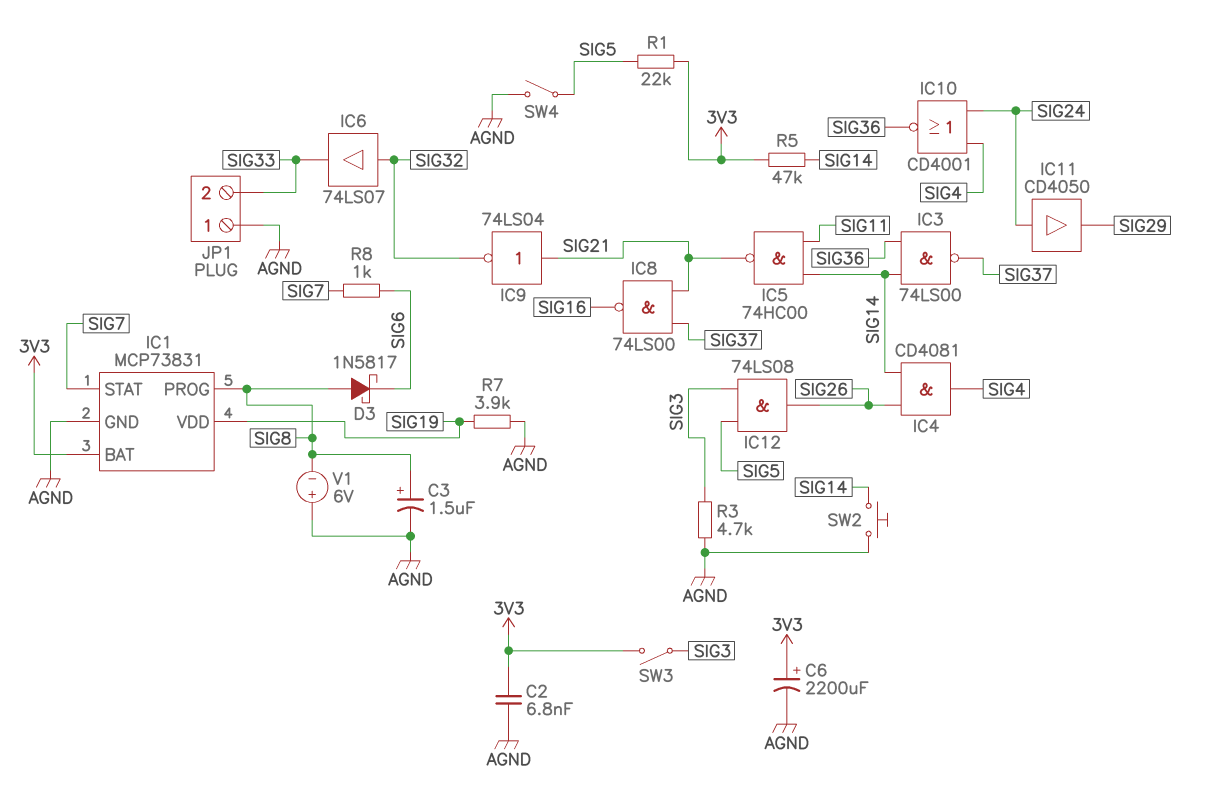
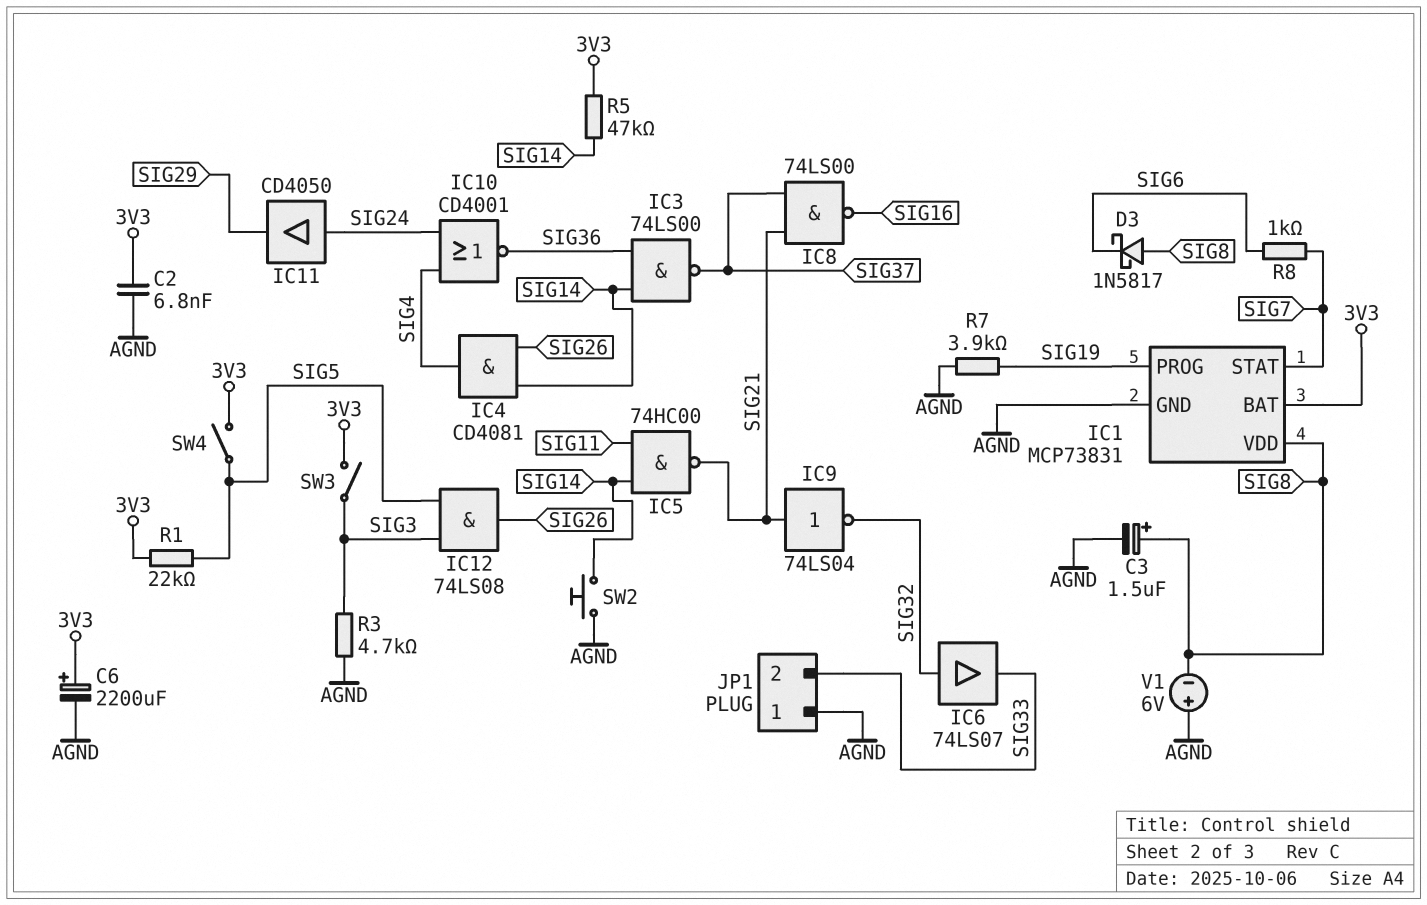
IC1 pin PROG: SIG8 -> SIG19
IC1 pin VDD: SIG19 -> SIG8
SW4: switch (AGND, SIG5) -> switch (3V3, SIG5)

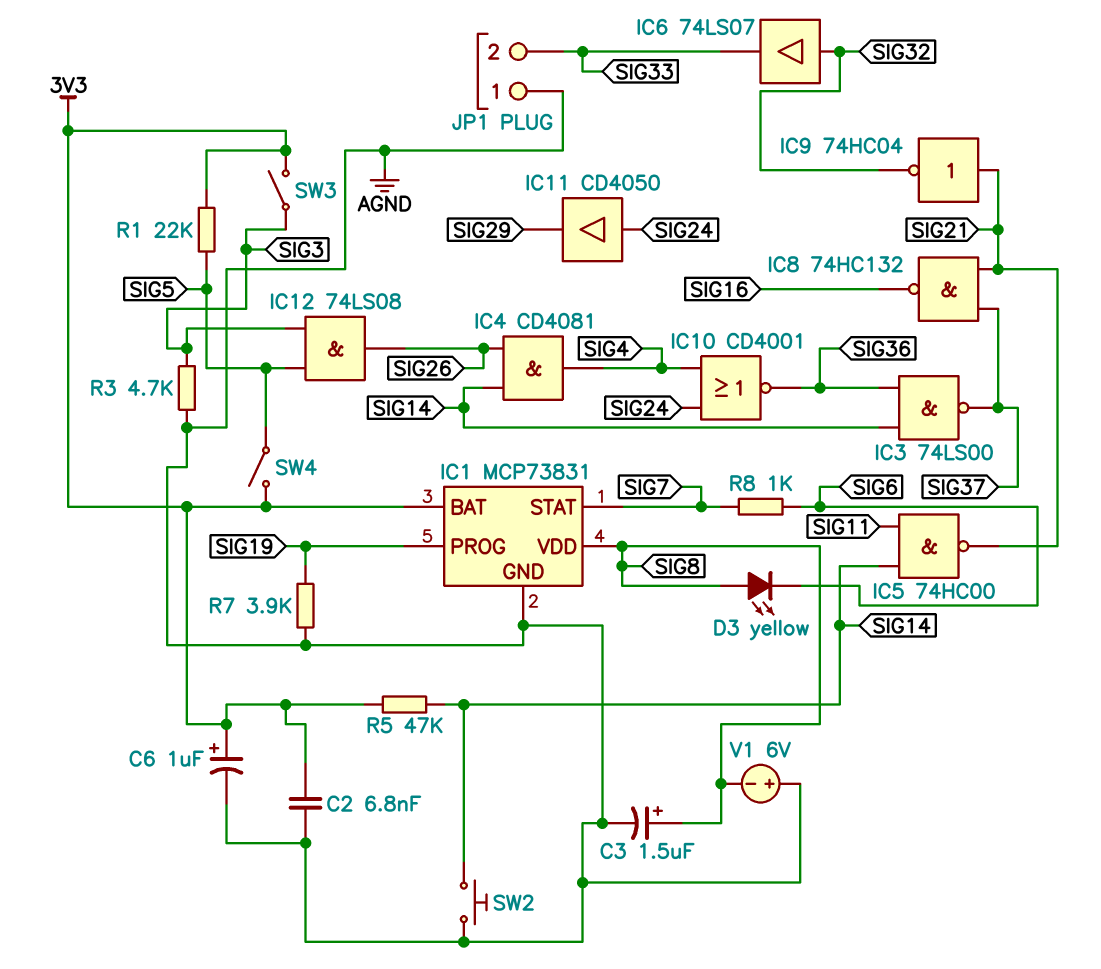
C6: 2200uF (plus 3V3, minus AGND) -> 1uF (plus 3V3, minus AGND)
D3: schottky 1N5817 (A SIG8, K SIG6) -> LED yellow (A SIG8, K SIG6)
IC8: NAND 74LS00 (in SIG21, in SIG37, out SIG16) -> NAND 74HC132 (in SIG21, in SIG37, out SIG16)
IC9: NOT 74LS04 (in SIG21, out SIG32) -> NOT 74HC04 (in SIG21, out SIG32)

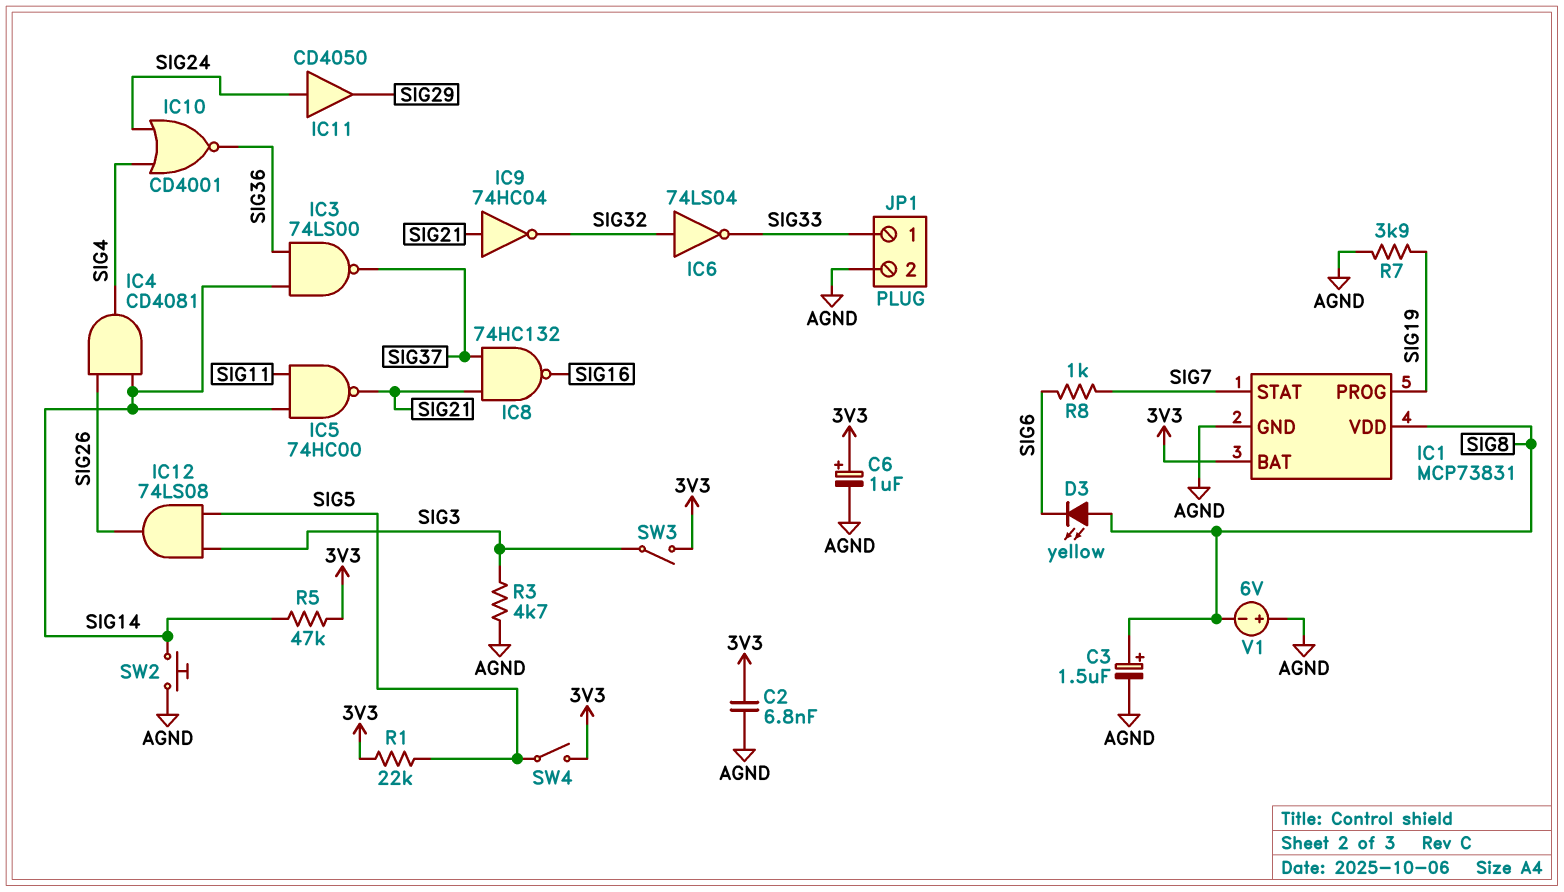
IC6: buffer 74LS07 (in SIG32, out SIG33) -> NOT 74LS04 (in SIG32, out SIG33)
JP1 pin 1: AGND -> SIG33
JP1 pin 2: SIG33 -> AGND

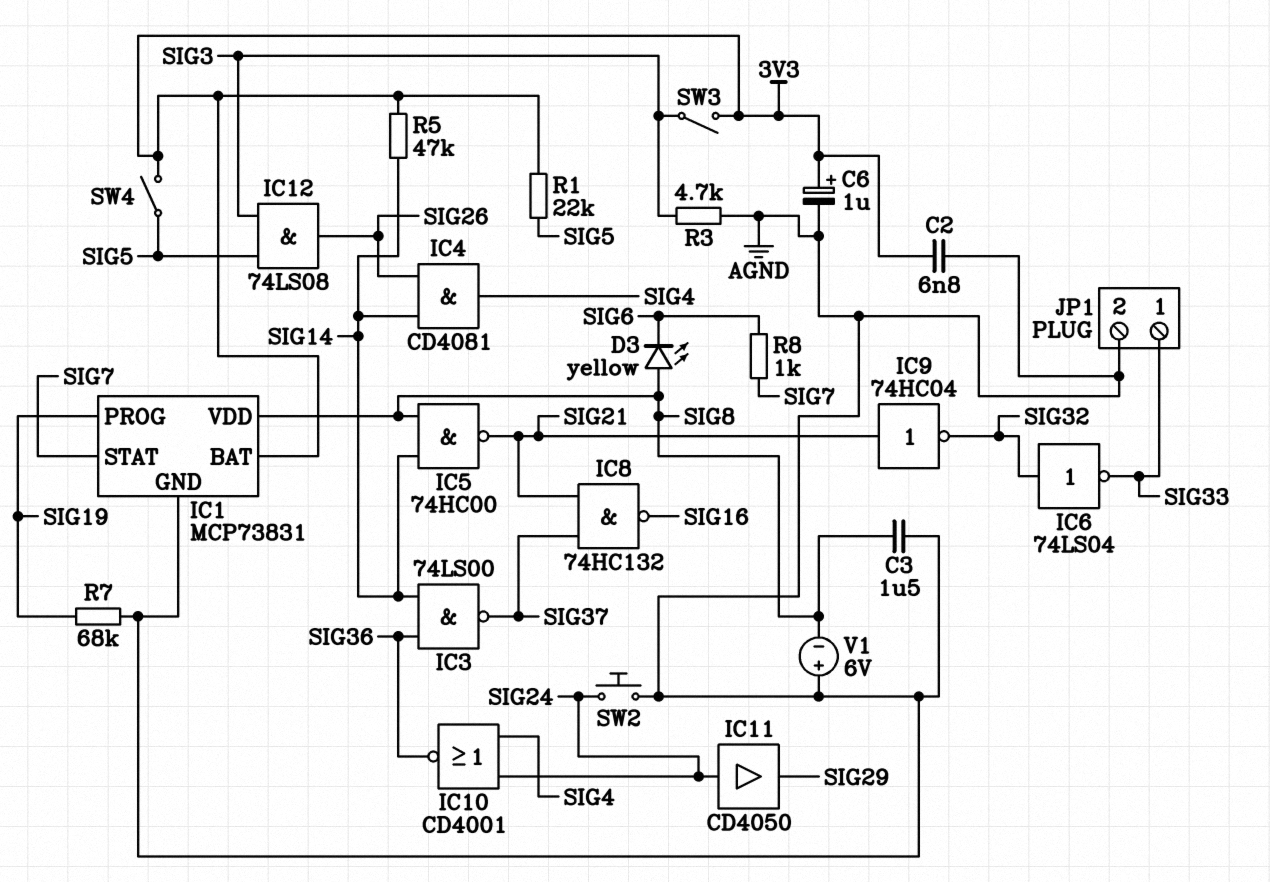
C3: 1.5uF (plus SIG8, minus AGND) -> 1.5uF (AGND, SIG8)
IC5: NAND 74HC00 (in SIG11, in SIG14, out SIG21) -> NAND 74HC00 (in SIG8, in SIG14, out SIG21)
R7: 3.9k (AGND, SIG19) -> 68k (AGND, SIG19)
SW2: button (AGND, SIG14) -> button (AGND, SIG24)

